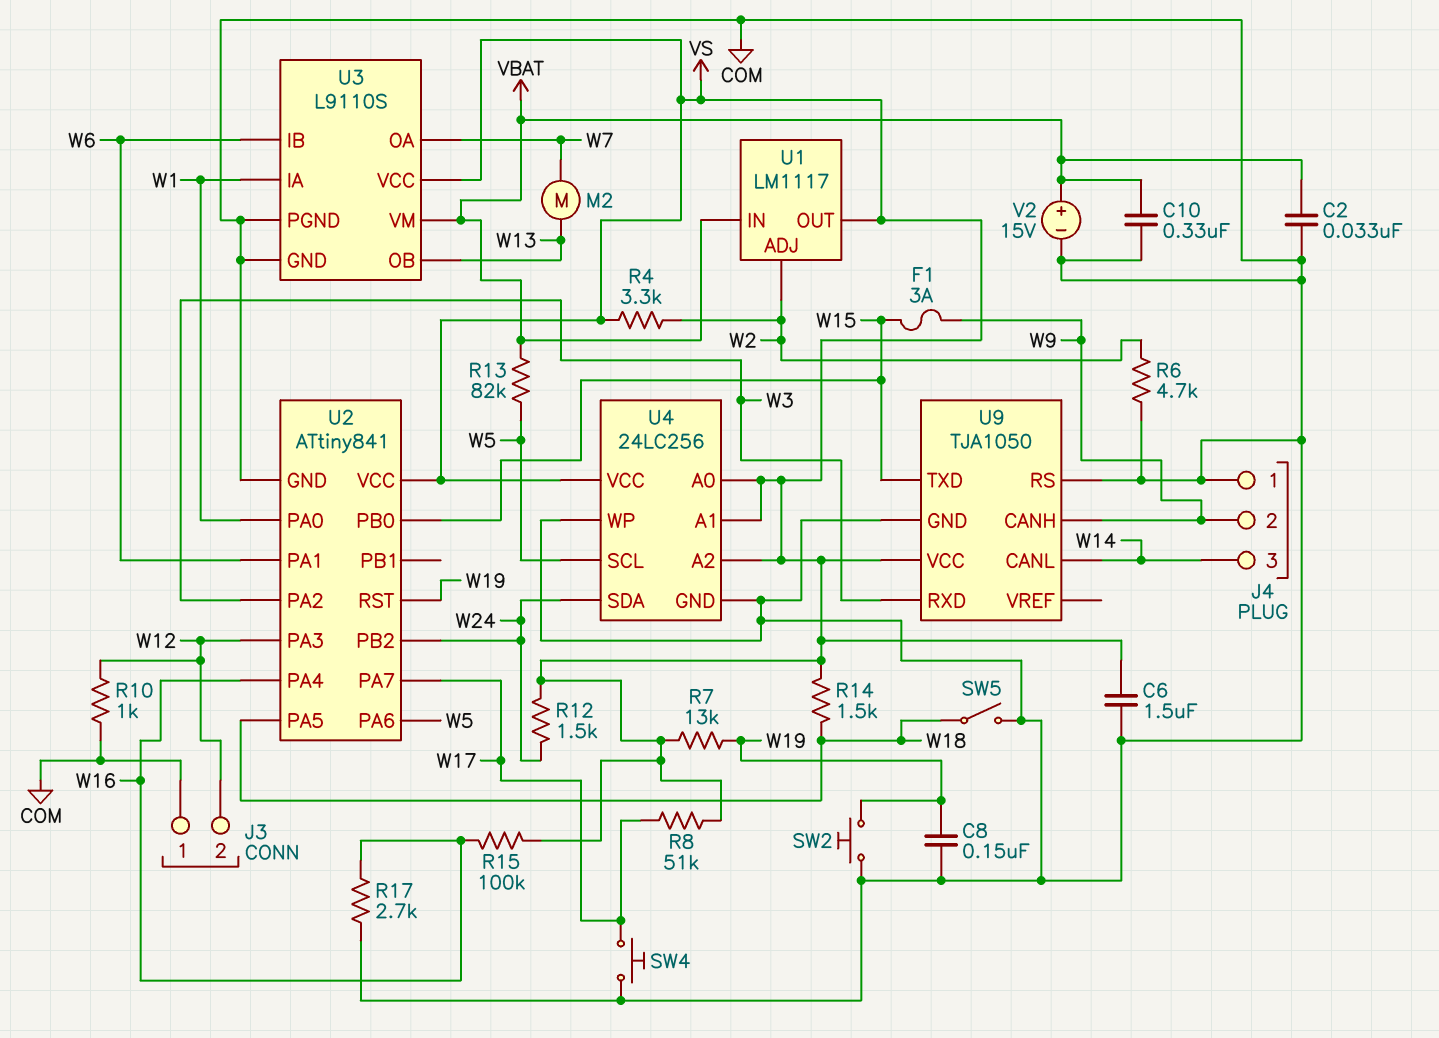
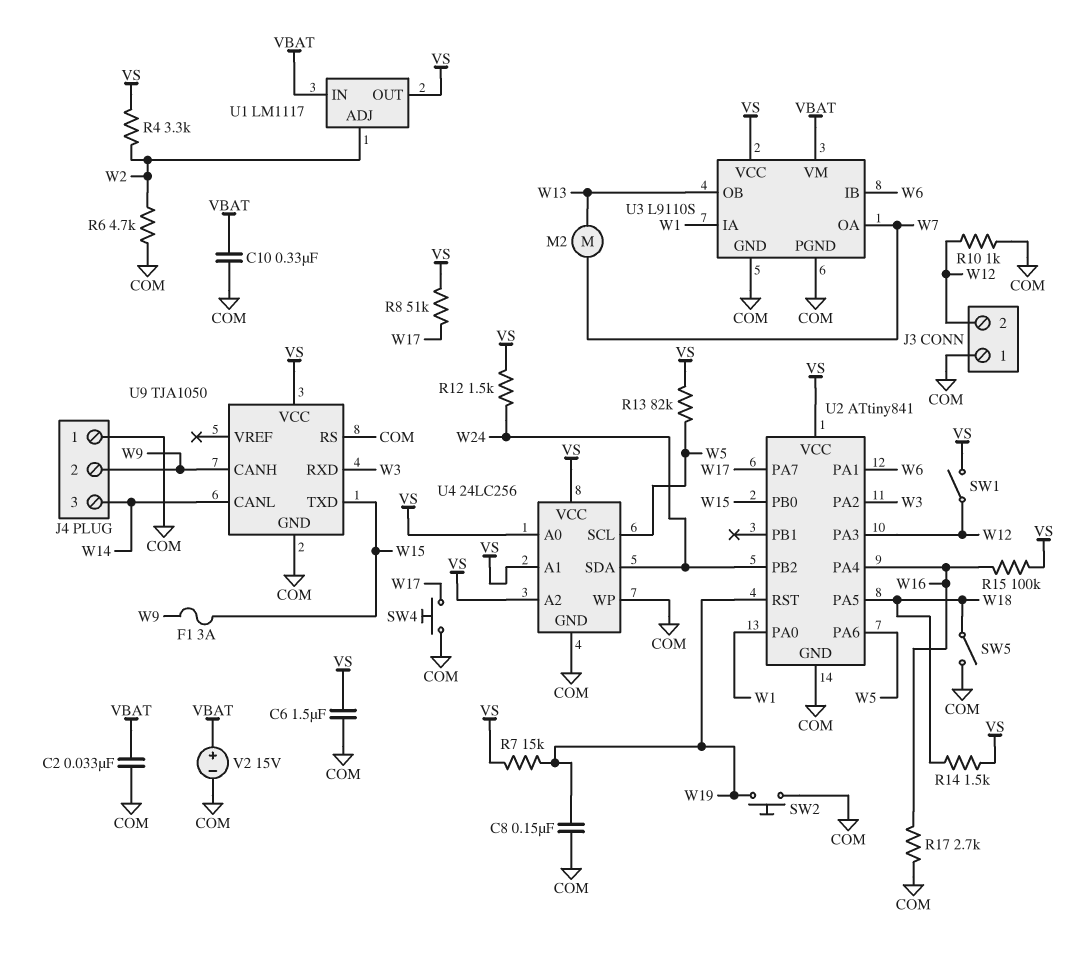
R7: 13k (VS, W19) -> 15k (VS, W19)
R13: 82k (VBAT, W5) -> 82k (VS, W5)
SW1: none -> switch (VS, W12)

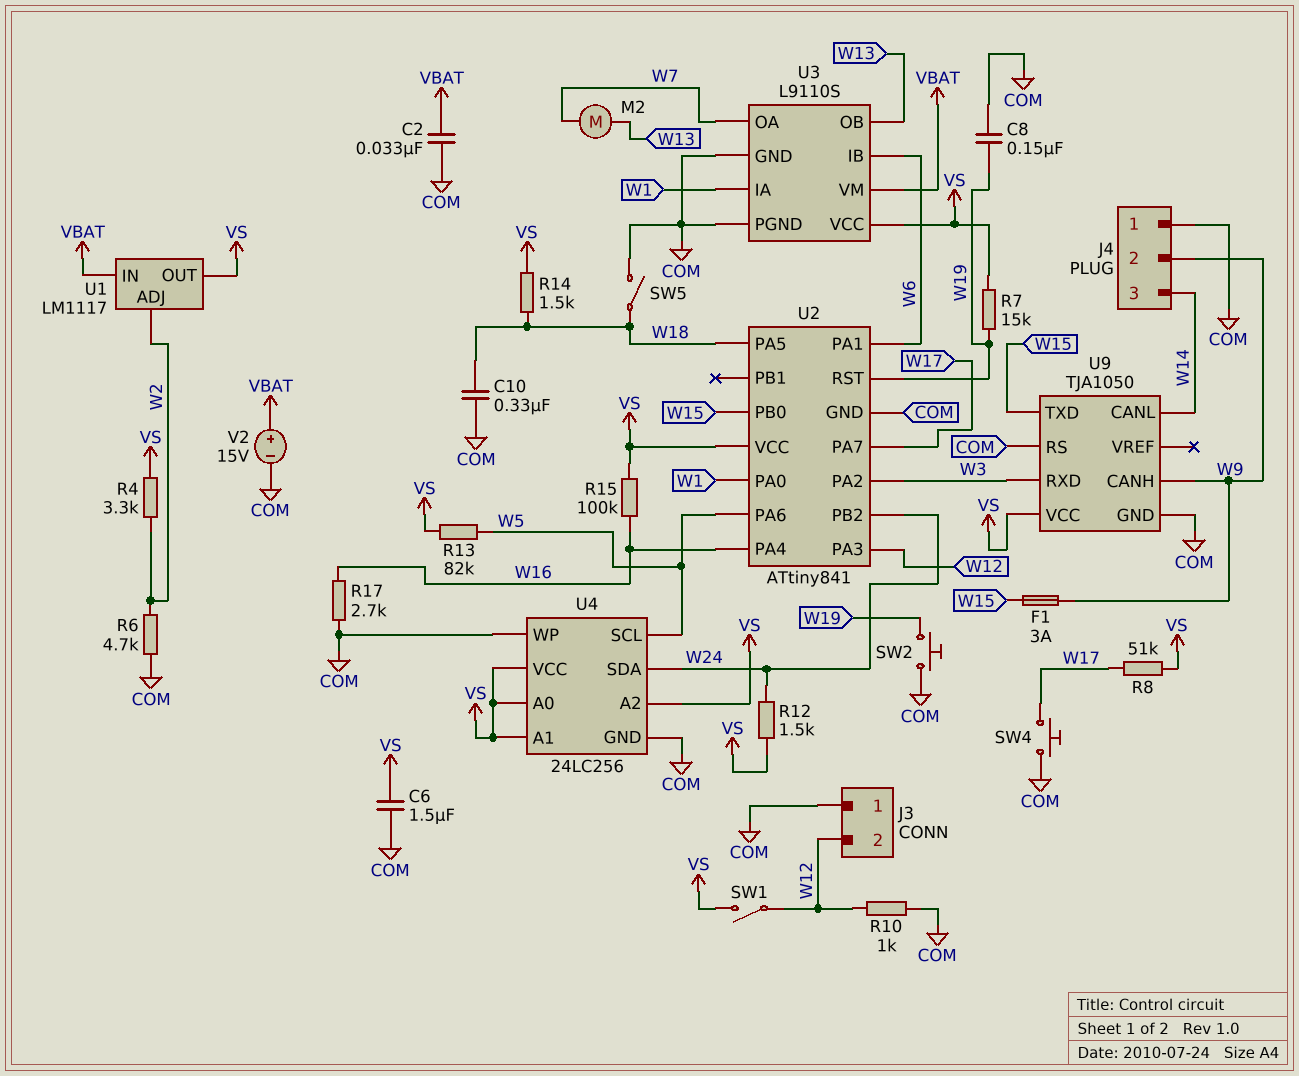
C10: 330nF (COM, VBAT) -> 330nF (COM, W18)

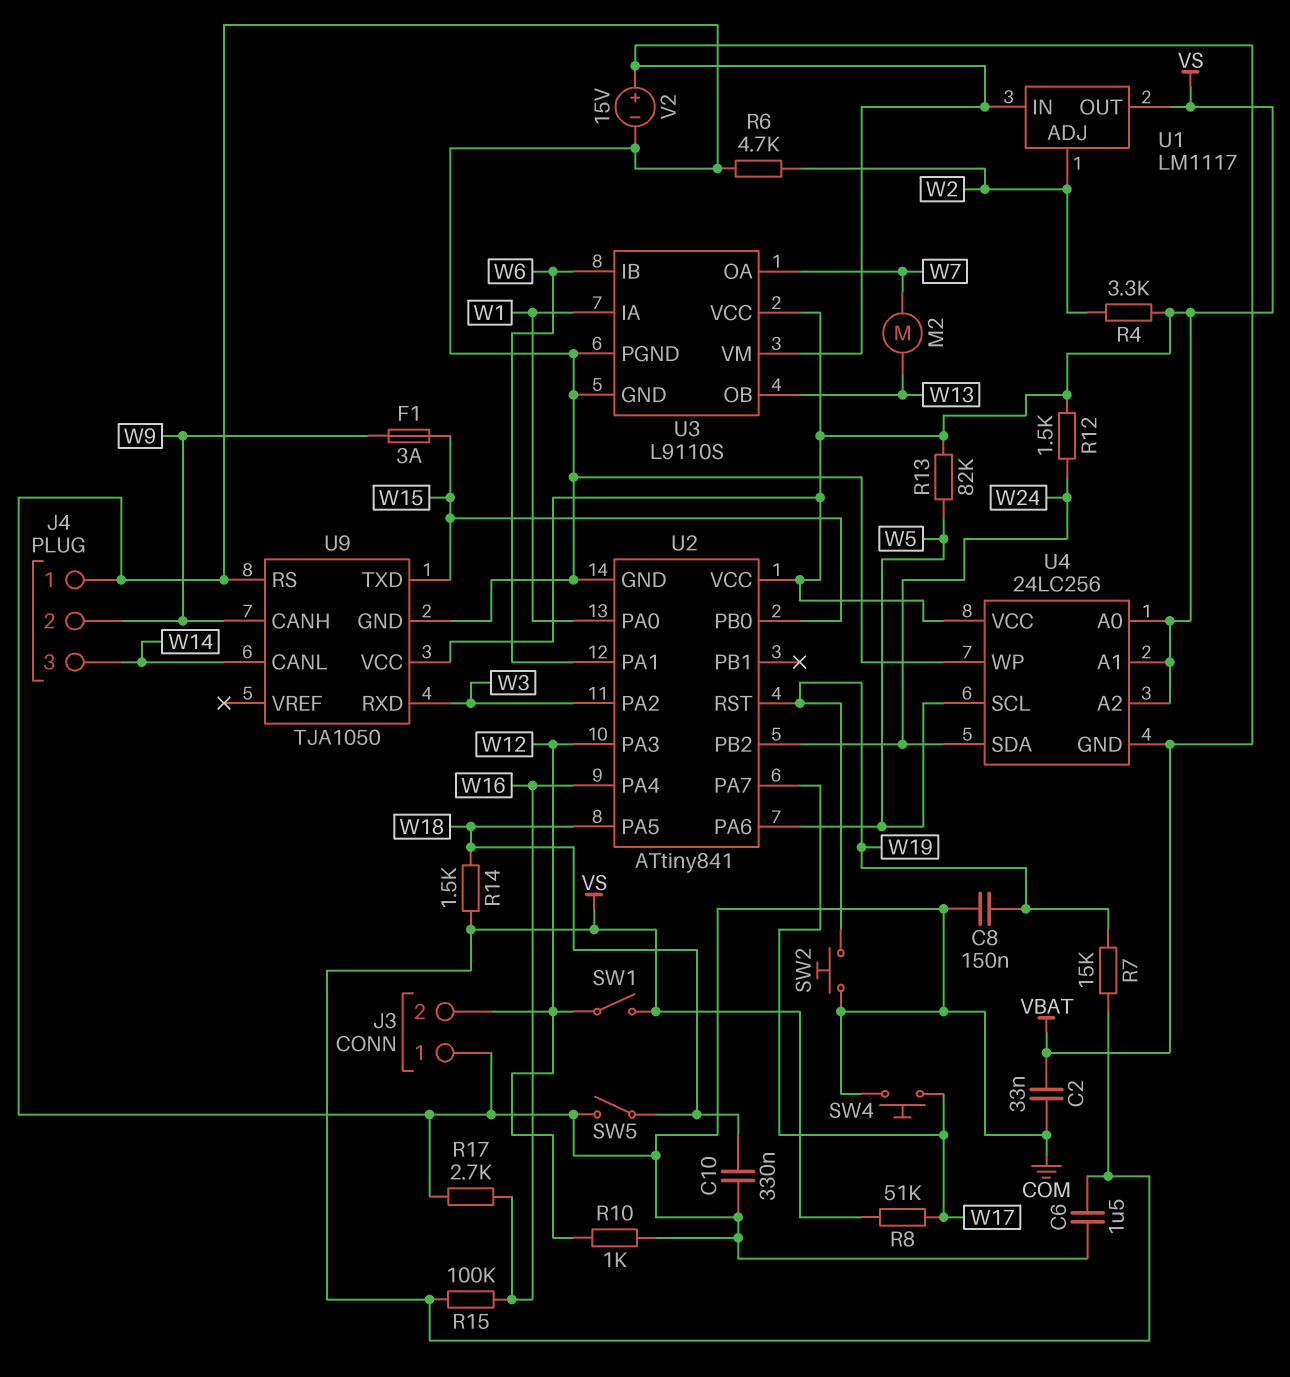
U4 pin GND: COM -> VBAT

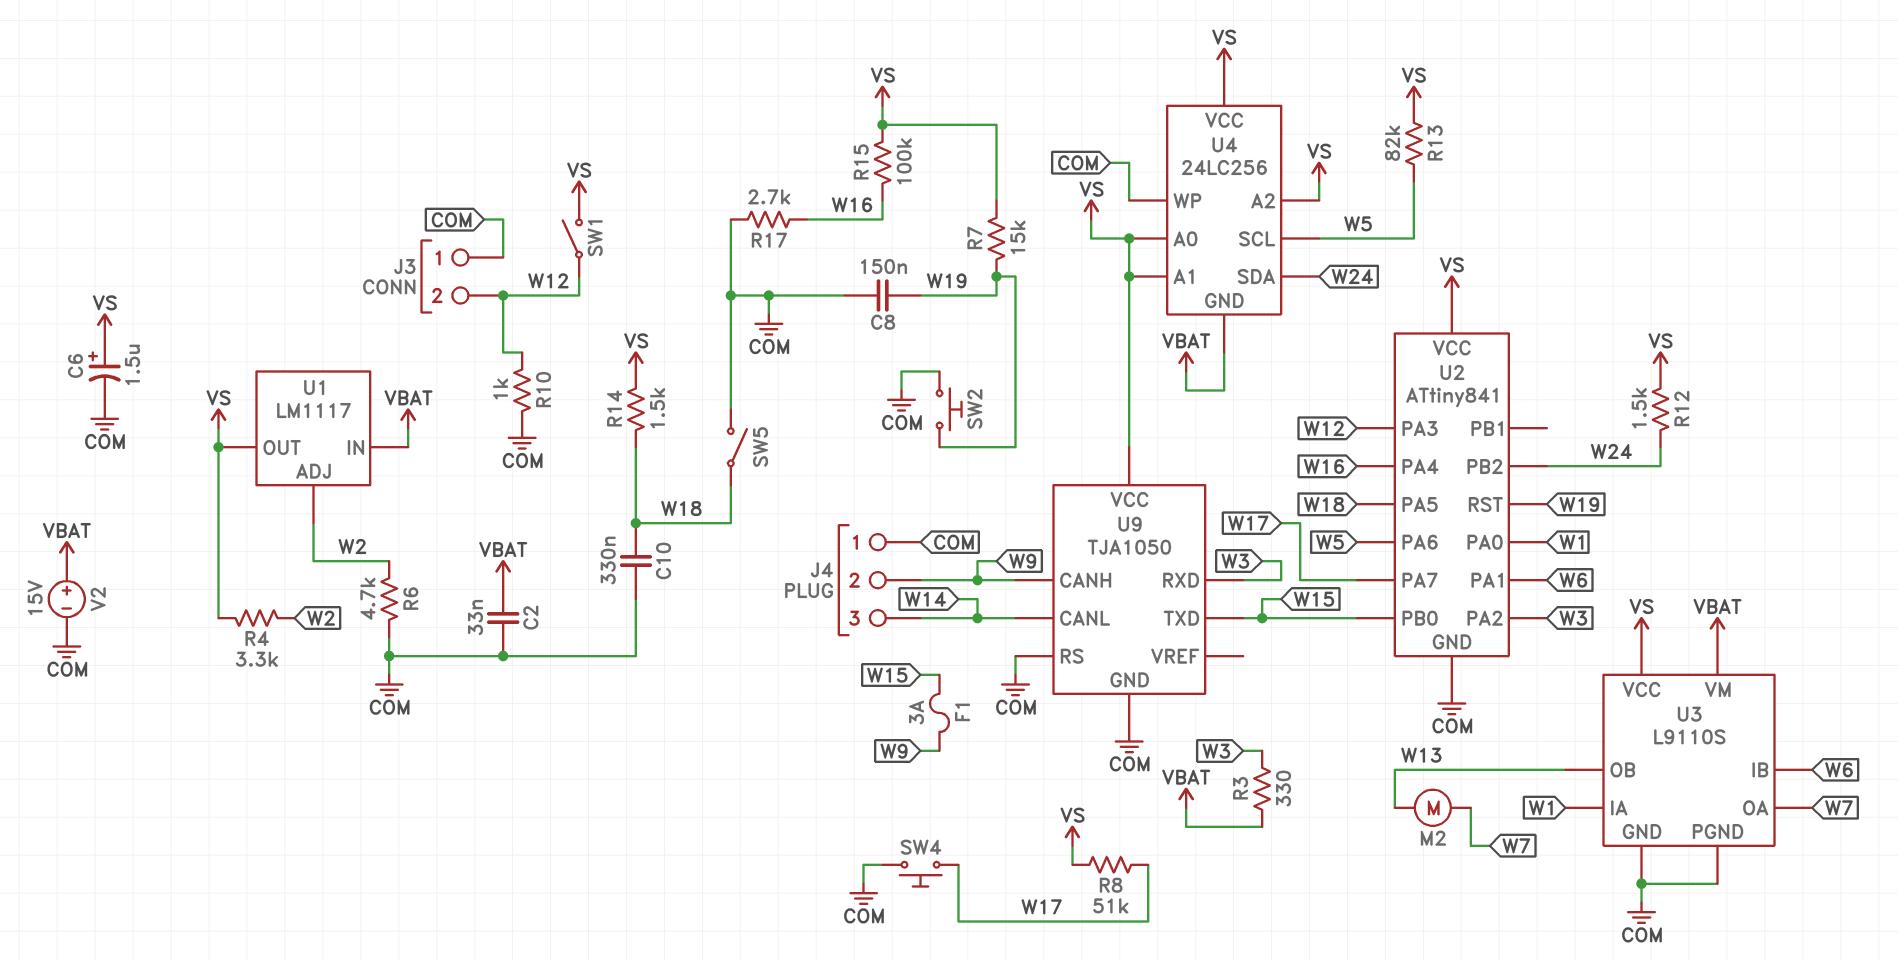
C6: 1.5uF (COM, VS) -> 1.5uF (plus VS, minus COM)
R3: none -> 330 (VBAT, W3)

